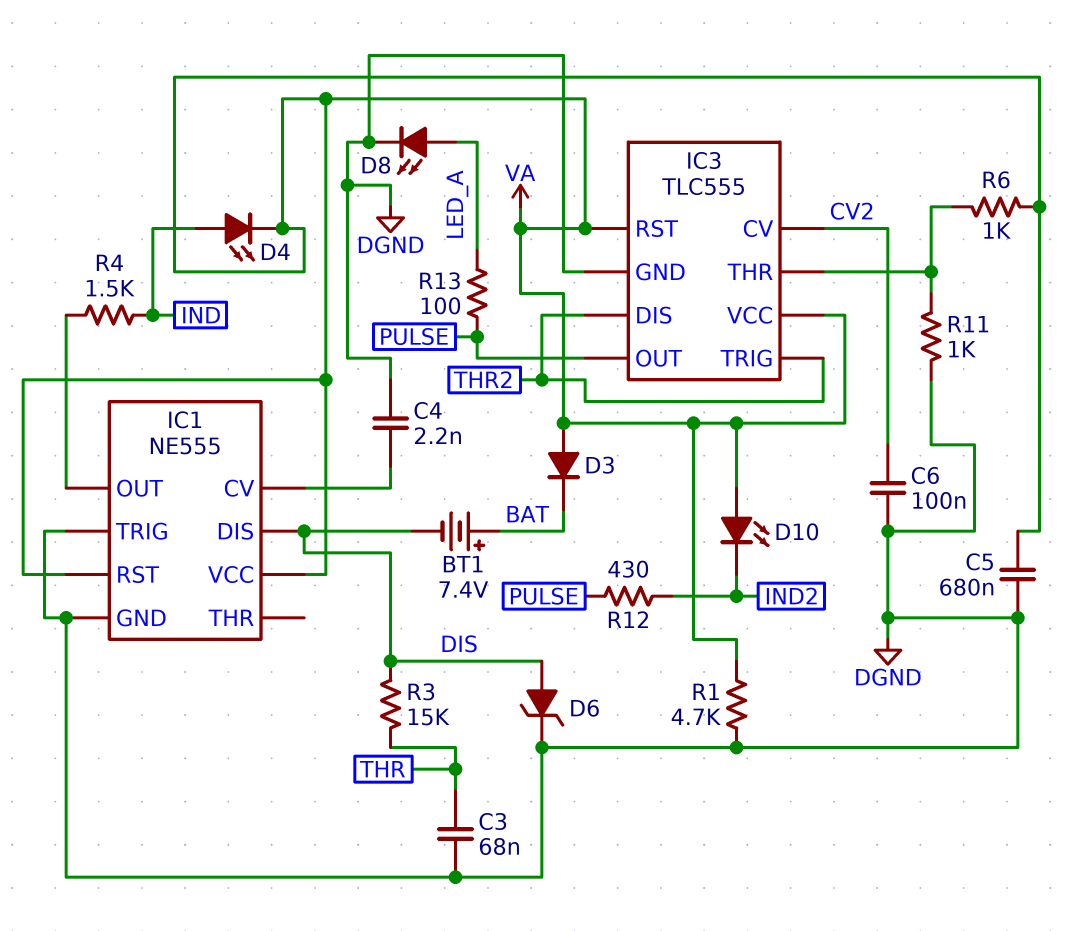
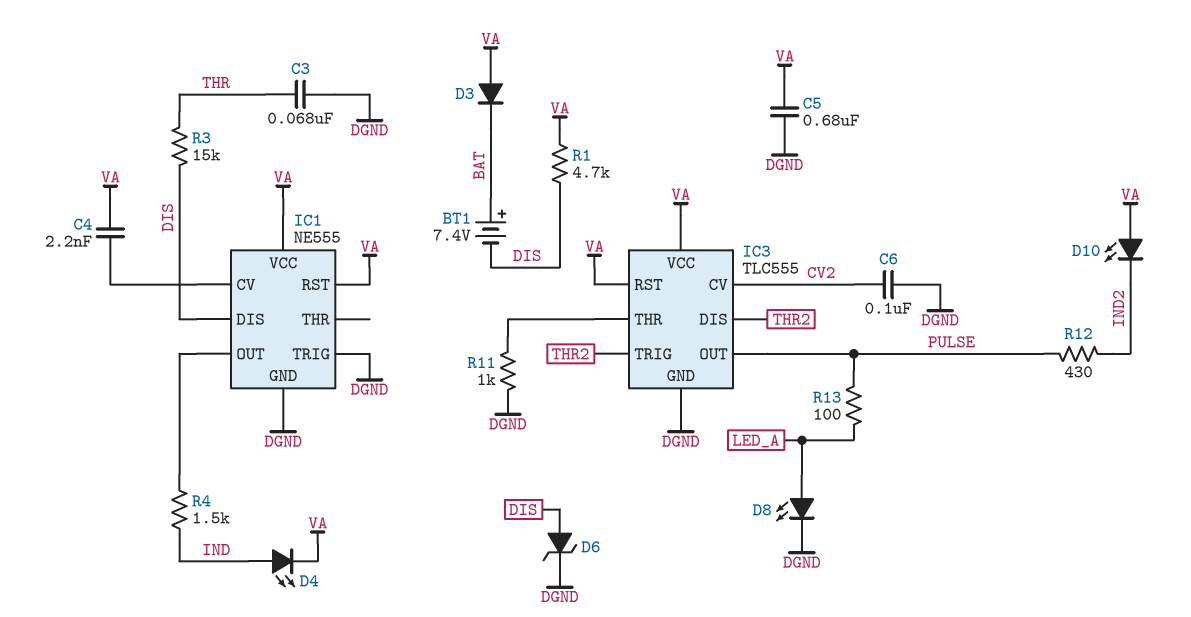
C4: 2.2nF (DGND, IC1/CV) -> 2.2nF (IC1/CV, VA)
R1: 4.7k (DGND, VA) -> 4.7k (DIS, VA)
R6: 1k (IC3/THR, VA) -> none

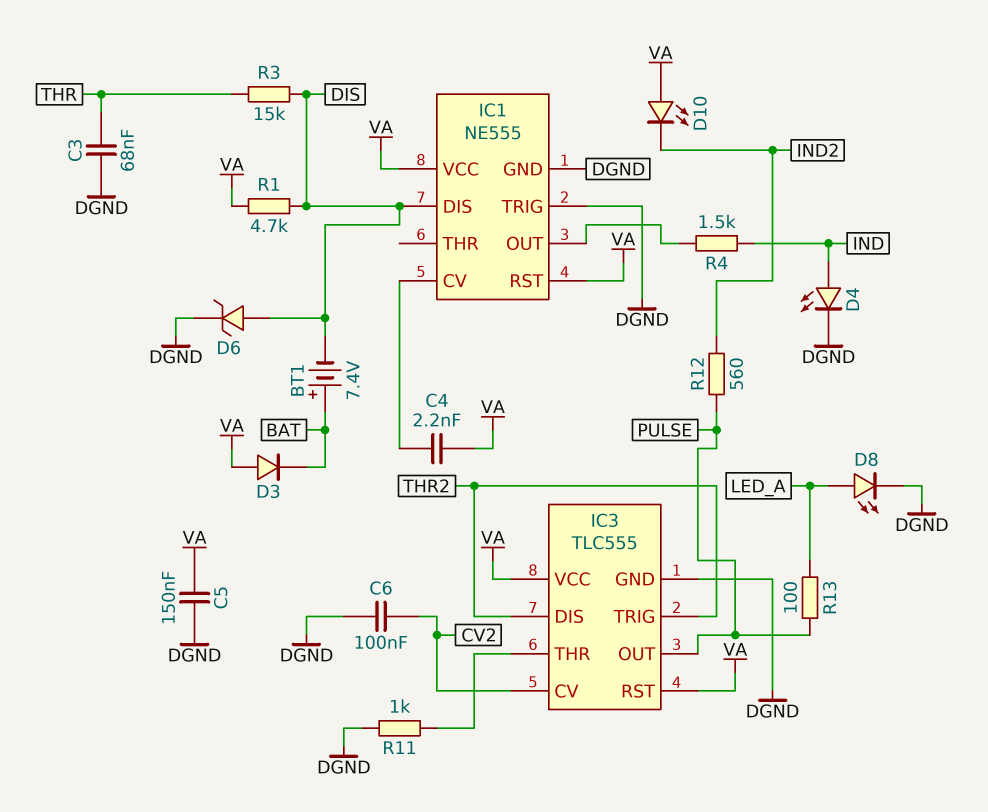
C5: 680nF (DGND, VA) -> 150nF (DGND, VA)
D4: LED (A IND, K VA) -> LED (A IND, K DGND)
R12: 430 (IND2, PULSE) -> 560 (IND2, PULSE)

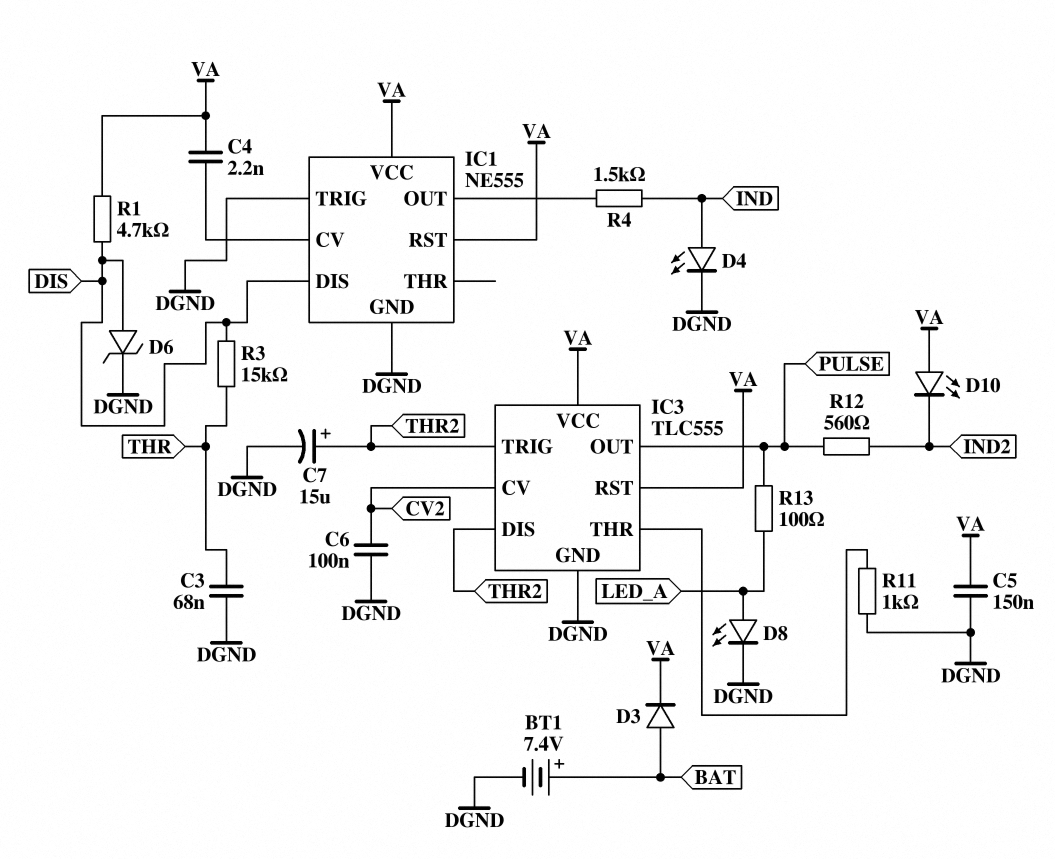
BT1: 7.4V (plus BAT, minus DIS) -> 7.4V (plus BAT, minus DGND)
C7: none -> 15uF (plus THR2, minus DGND)
D3: diode (A VA, K BAT) -> diode (A BAT, K VA)

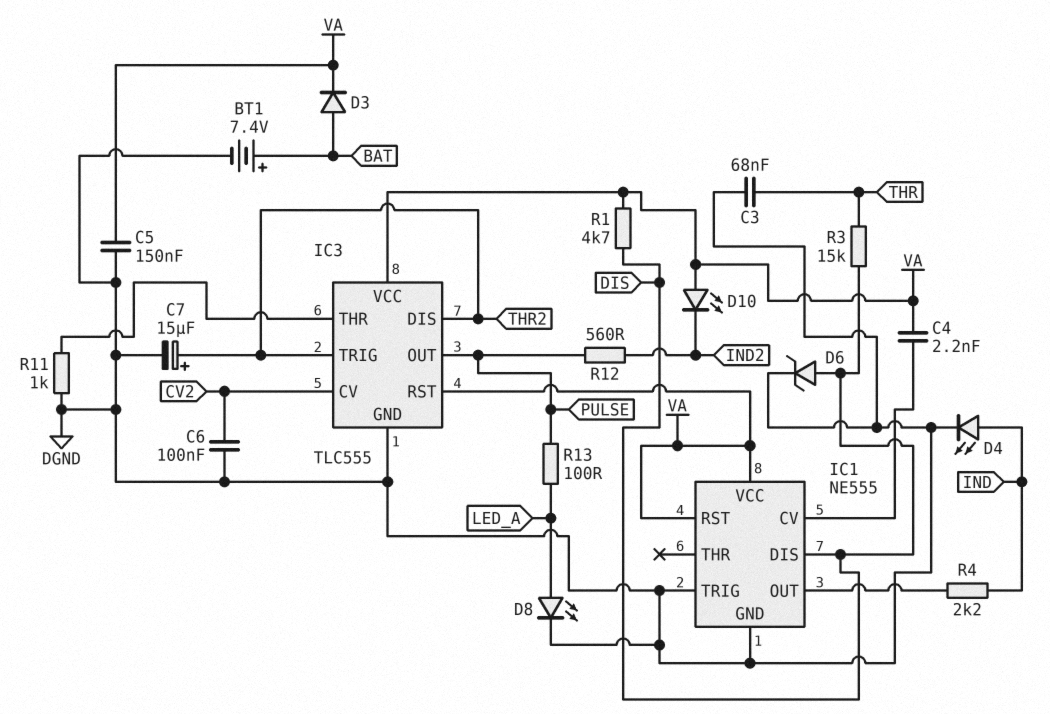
R4: 1.5k (IC1/OUT, IND) -> 2.2k (IC1/OUT, IND)

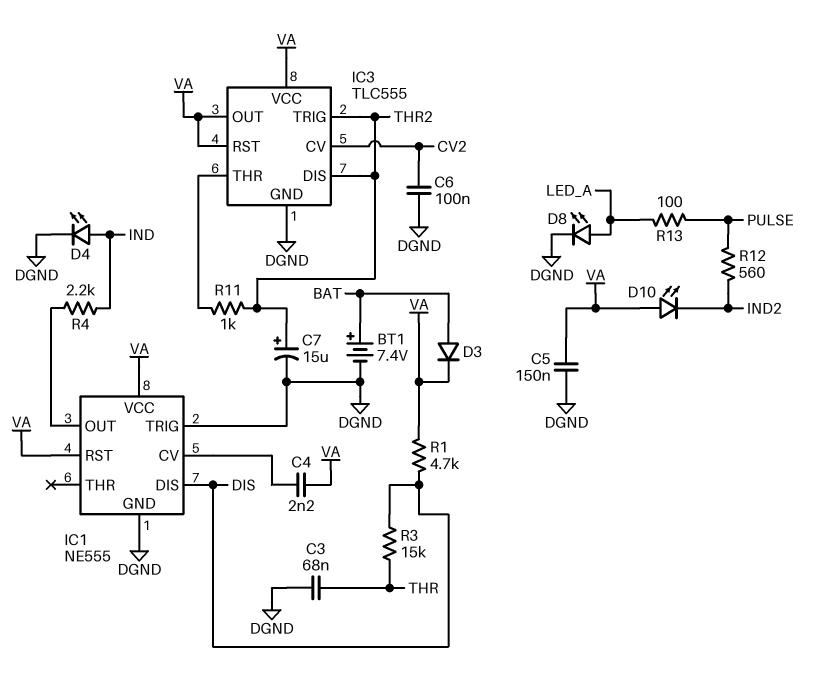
D6: zener (A DIS, K DGND) -> none
IC3 pin OUT: PULSE -> VA
R11: 1k (DGND, IC3/THR) -> 1k (IC3/THR, THR2)

